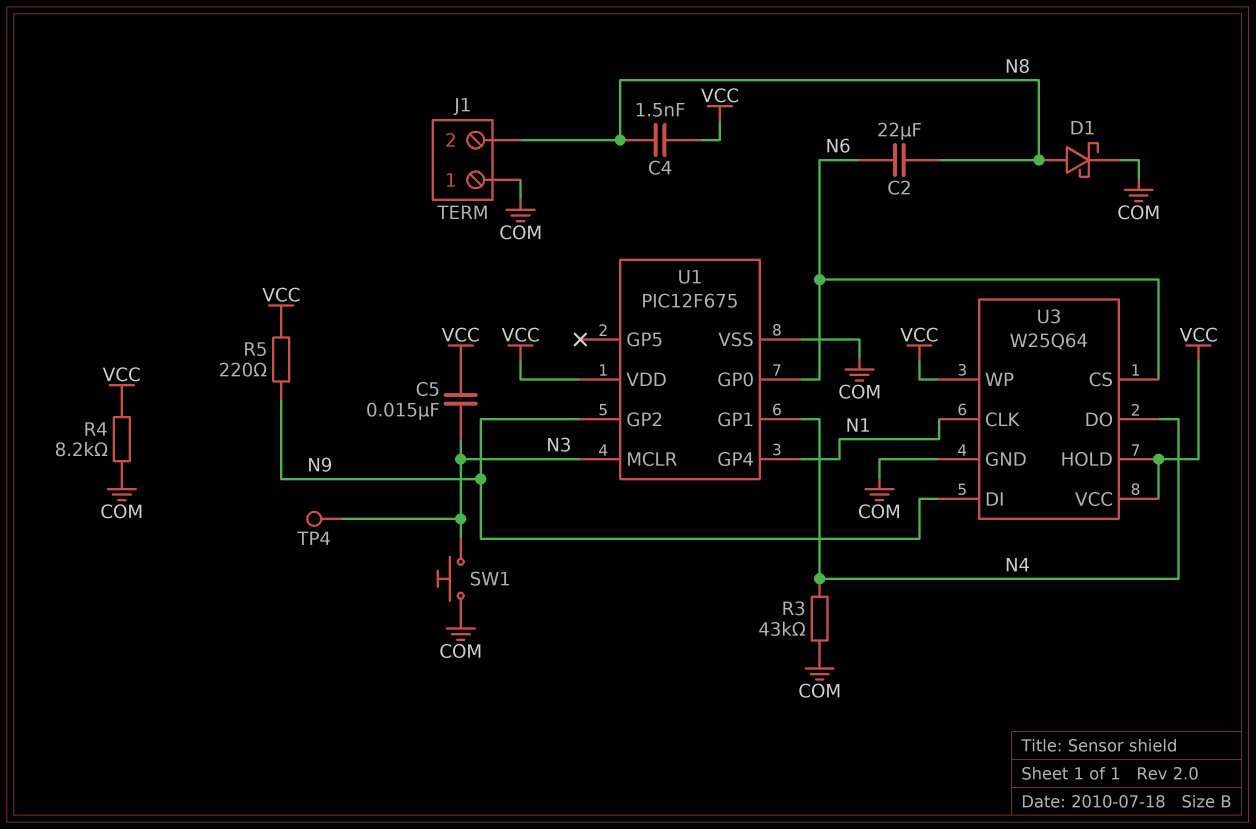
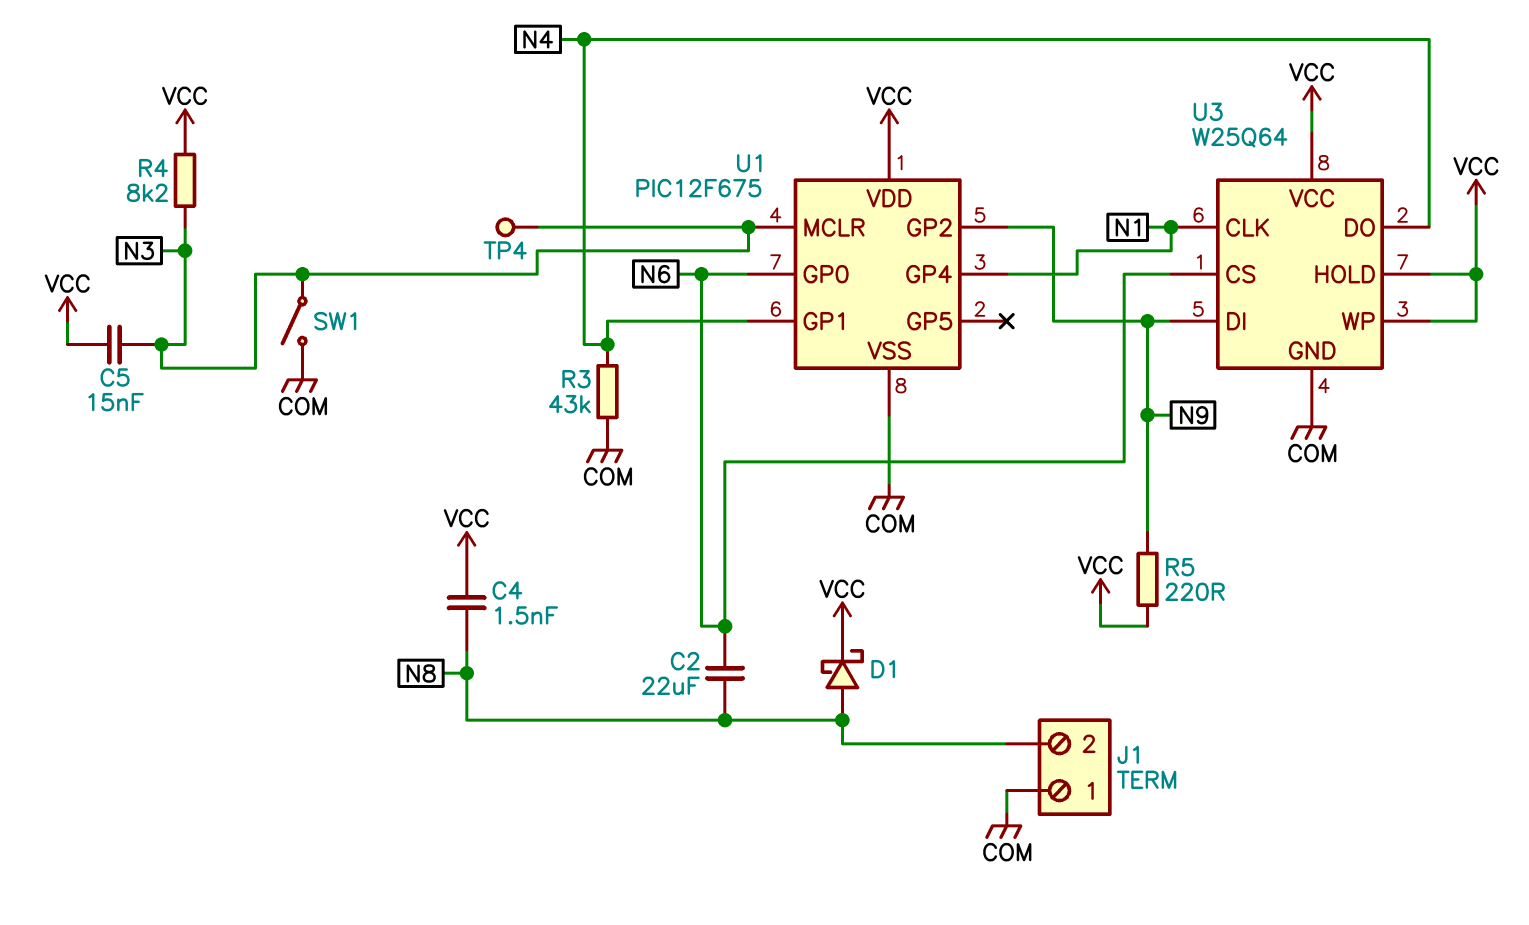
D1: schottky (A N8, K COM) -> schottky (A N8, K VCC)
R4: 8.2k (COM, VCC) -> 8.2k (N3, VCC)
SW1: button (COM, N3) -> switch (COM, N3)

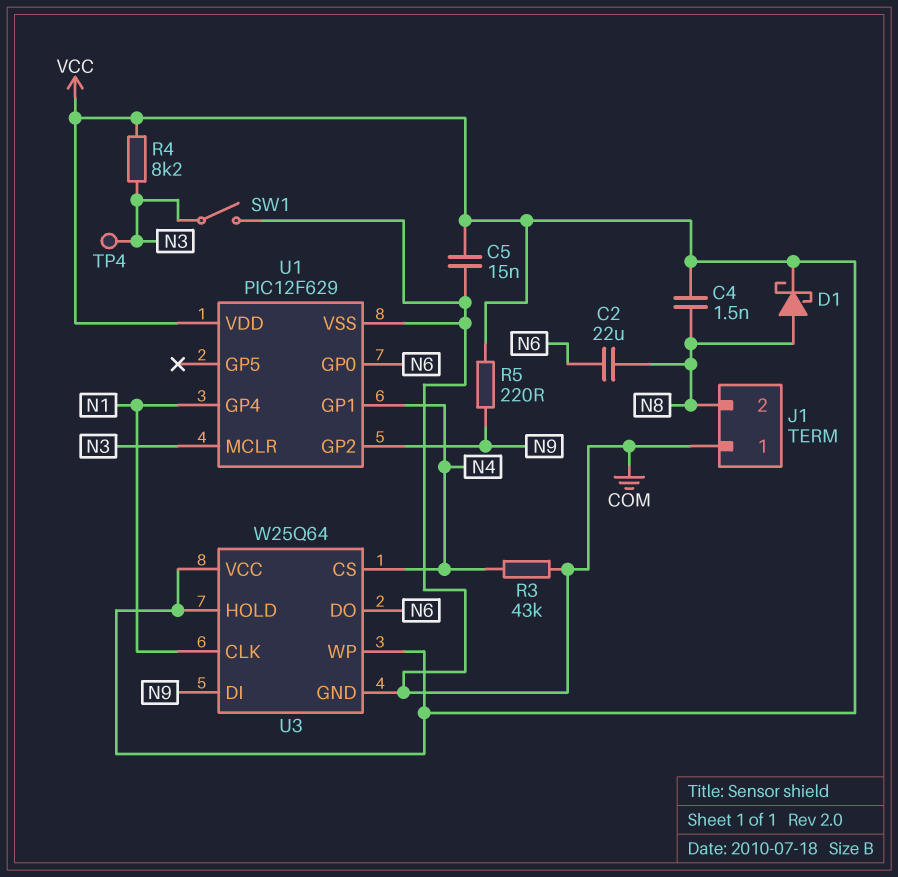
C5: 15nF (N3, VCC) -> 15nF (COM, VCC)
U1: PIC12F675 -> PIC12F629
U3 pin CS: N6 -> N4
U3 pin DO: N4 -> N6

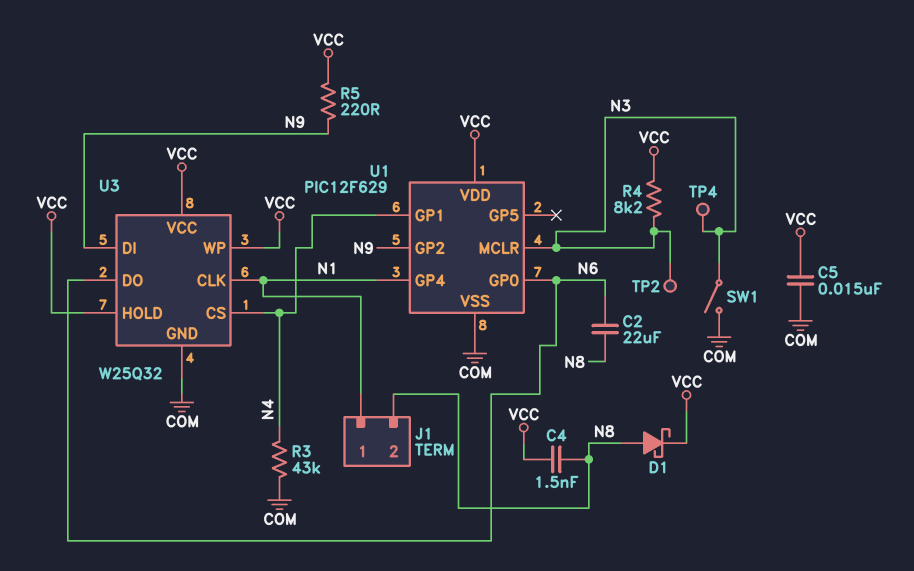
J1 pin 1: COM -> N1
TP2: none -> test point (N3)
U3: W25Q64 -> W25Q32

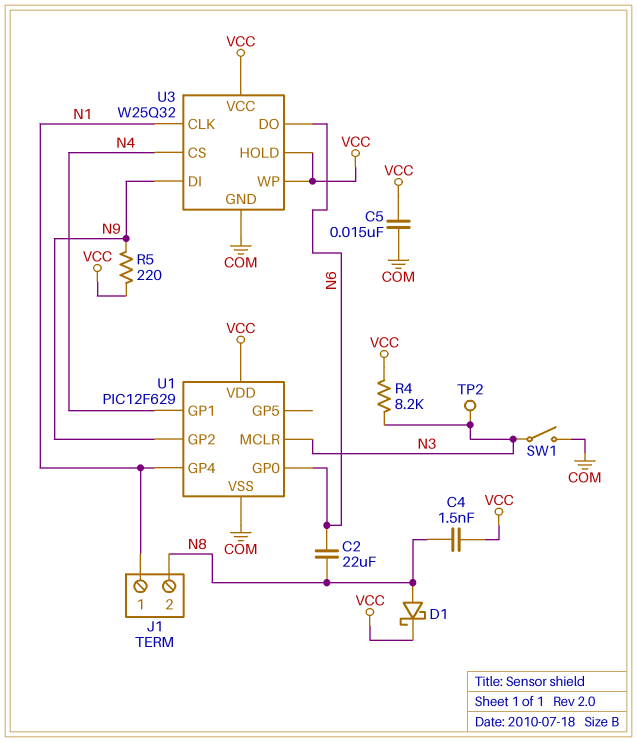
R3: 43k (COM, N4) -> none
TP4: test point (N3) -> none

